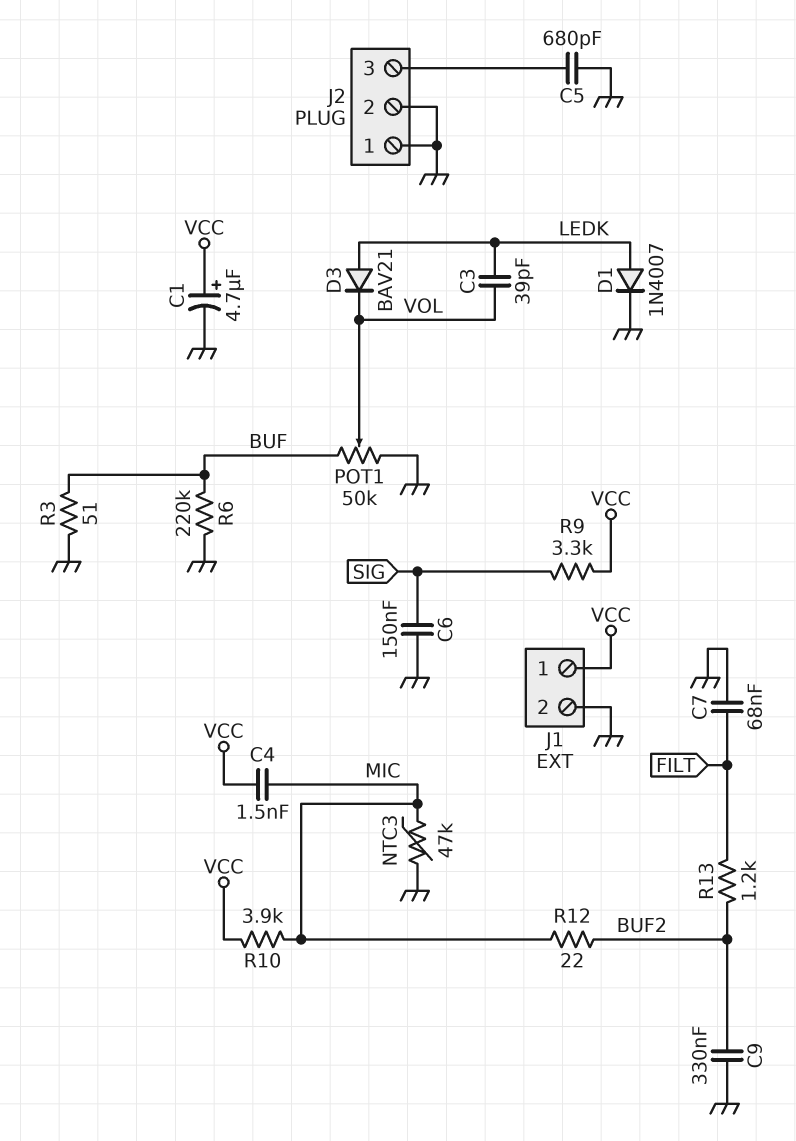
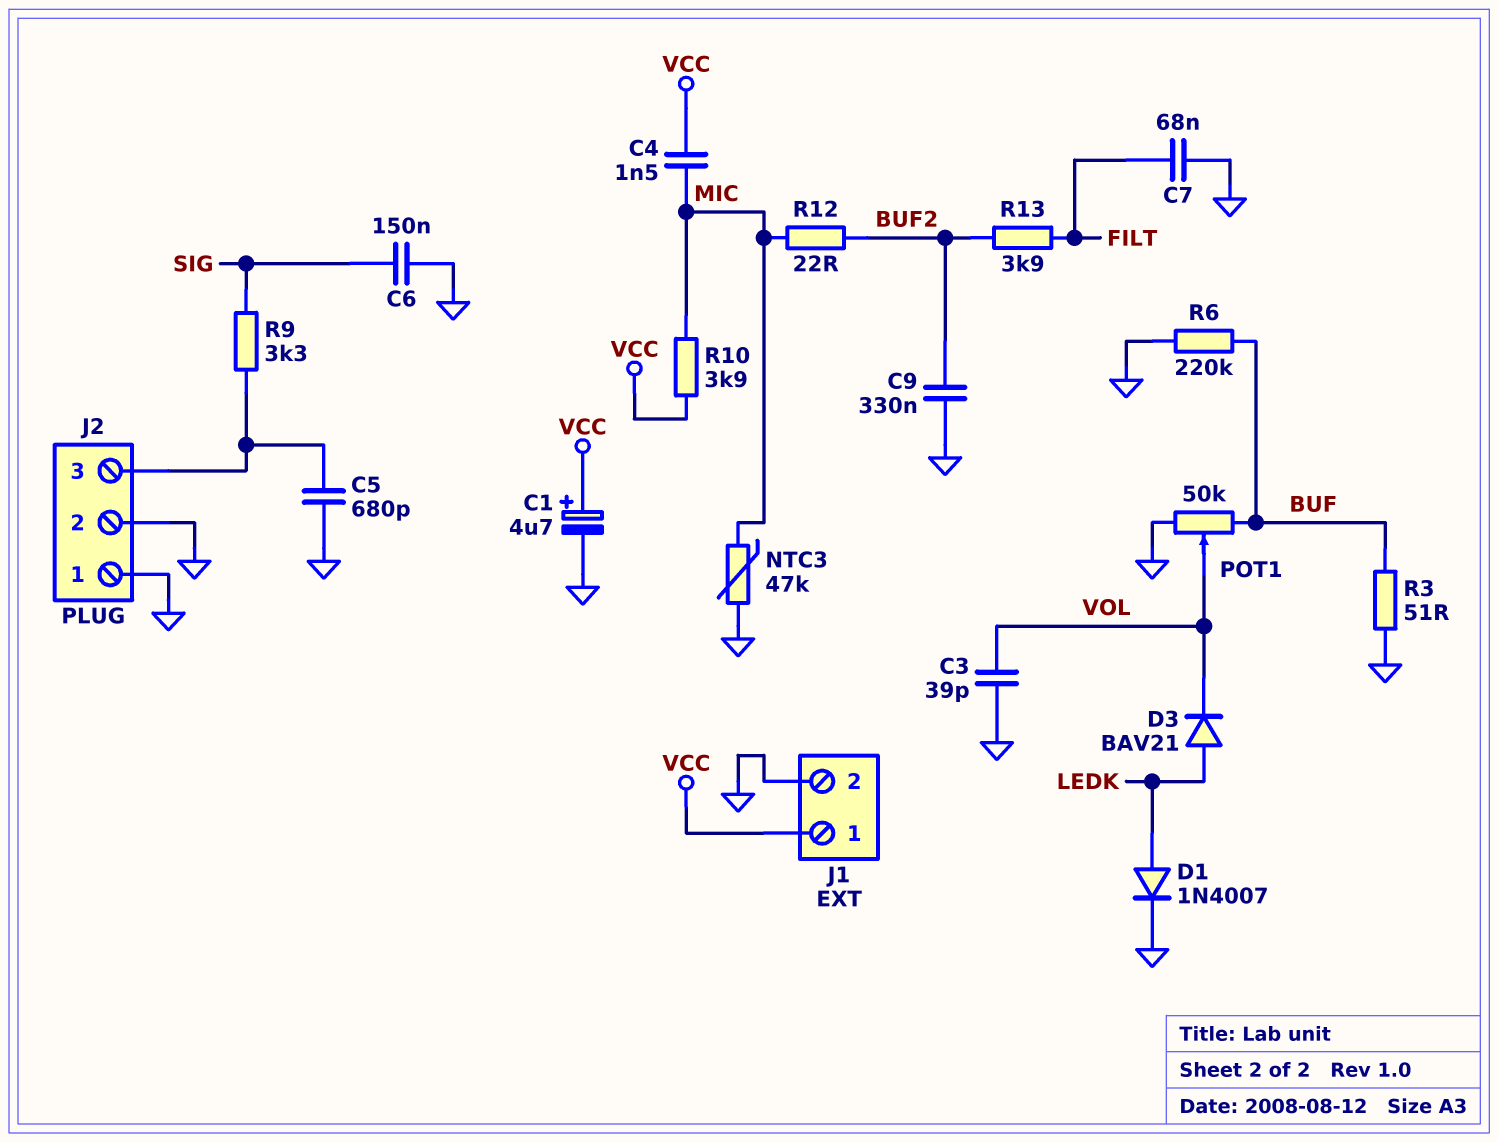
C3: 39pF (LEDK, VOL) -> 39pF (GND, VOL)
R9: 3.3k (SIG, VCC) -> 3.3k (J2/3, SIG)
R13: 1.2k (BUF2, FILT) -> 3.9k (BUF2, FILT)

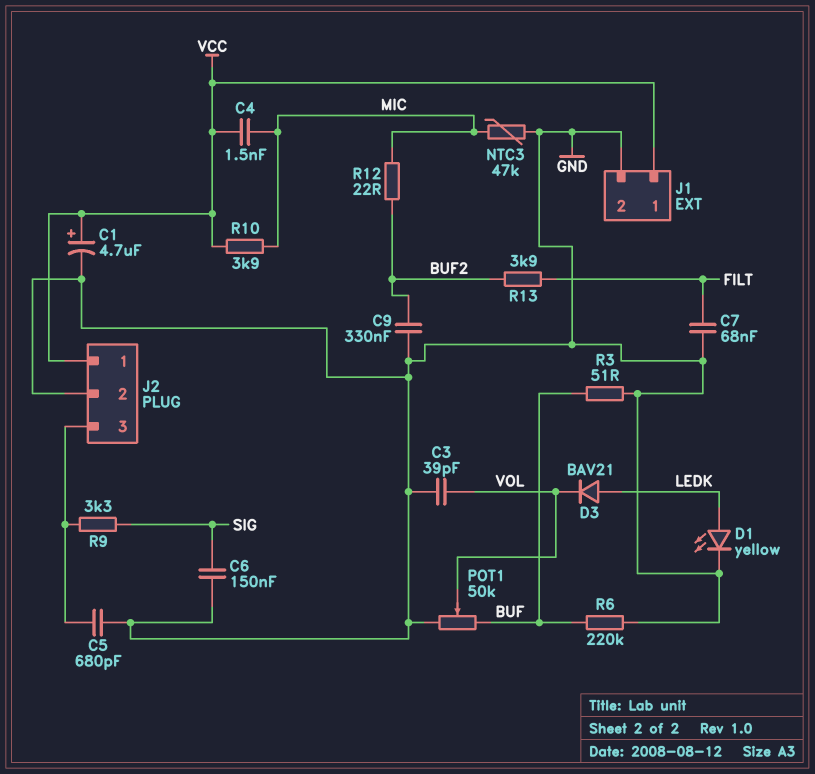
D1: diode 1N4007 (A LEDK, K GND) -> LED yellow (A LEDK, K GND)
J2 pin 1: GND -> VCC

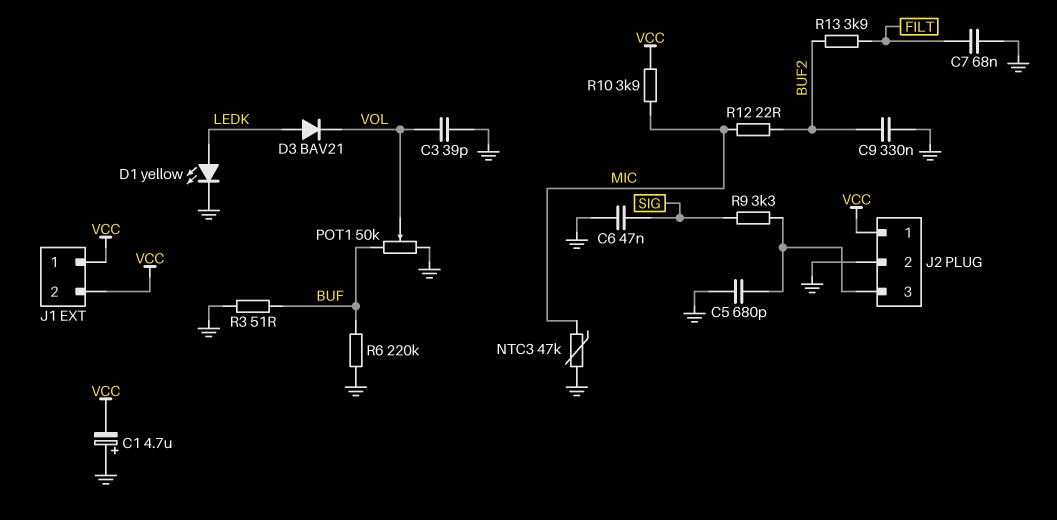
C1: 4.7uF (plus VCC, minus GND) -> 4.7uF (plus GND, minus VCC)
C4: 1.5nF (MIC, VCC) -> none
C6: 150nF (GND, SIG) -> 47nF (GND, SIG)
J1 pin 2: GND -> VCC

